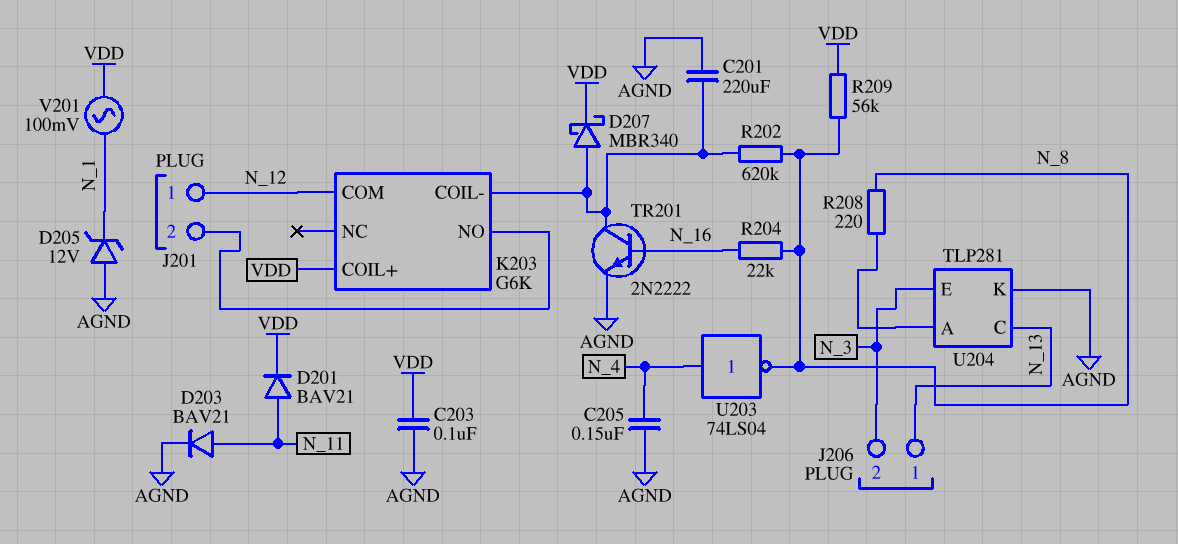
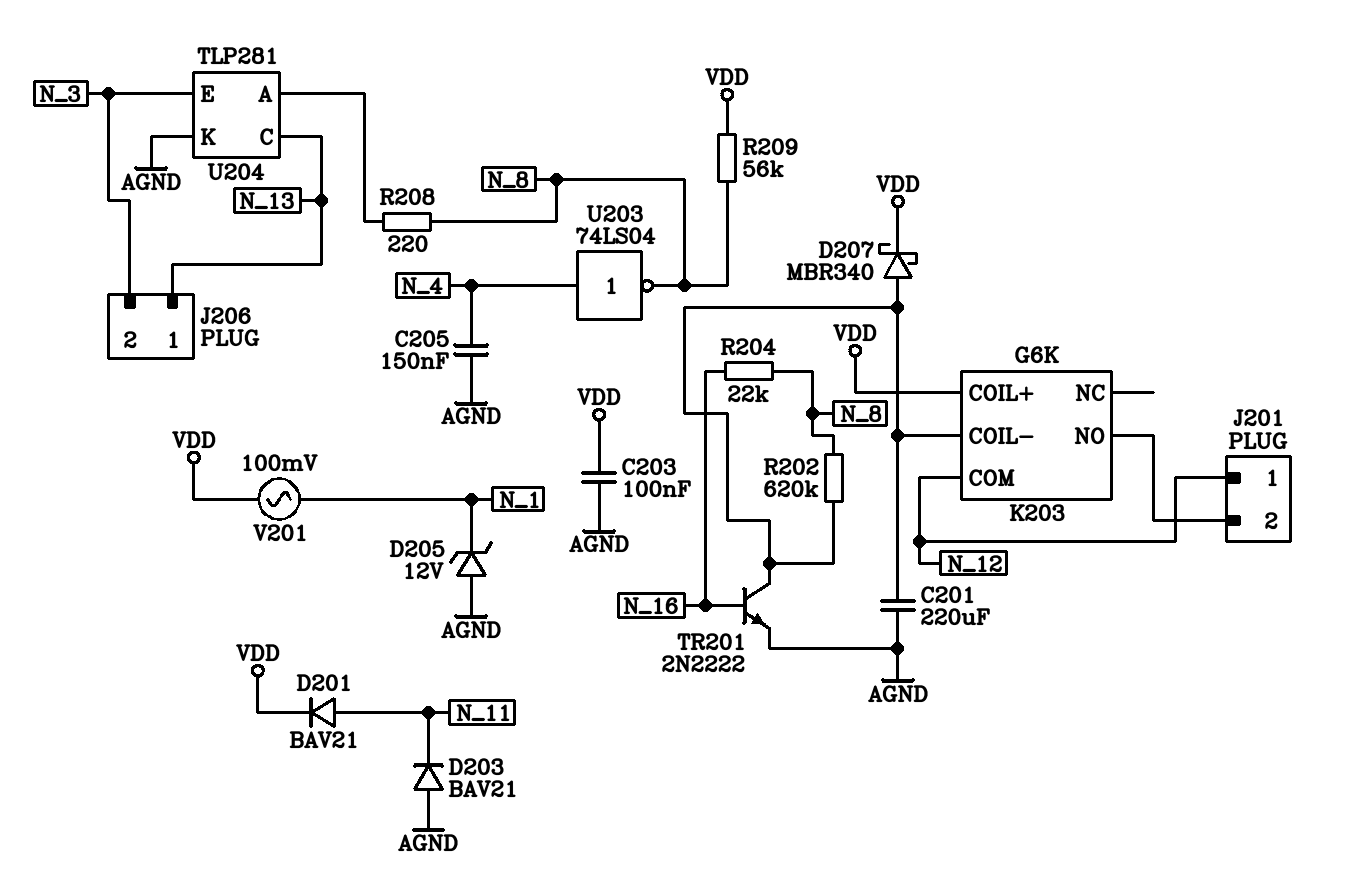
D203: diode BAV21 (A N_11, K AGND) -> diode BAV21 (A AGND, K N_11)

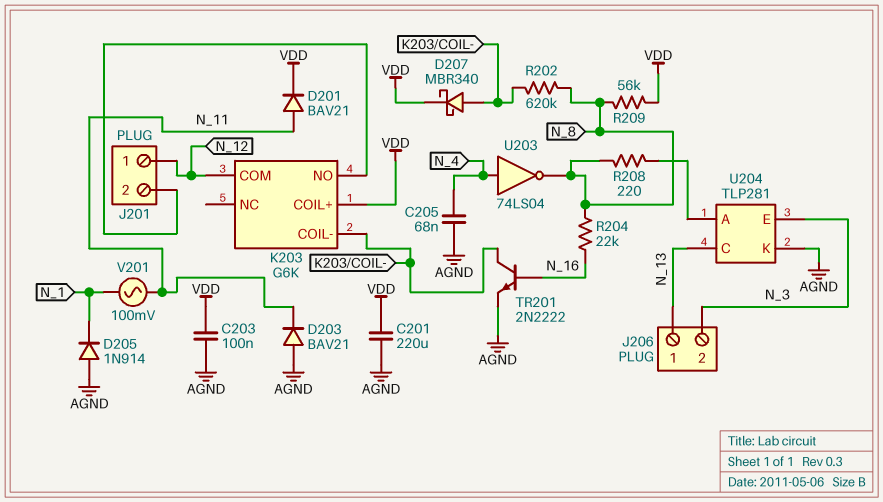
C201: 220uF (AGND, K203/COIL-) -> 220uF (AGND, VDD)
C205: 150nF (AGND, N_4) -> 68nF (AGND, N_4)
D205: zener 12V (A AGND, K N_1) -> diode 1N914 (A AGND, K N_1)
V201: AC 100mV (N_1, VDD) -> AC 100mV (N_1, N_11)

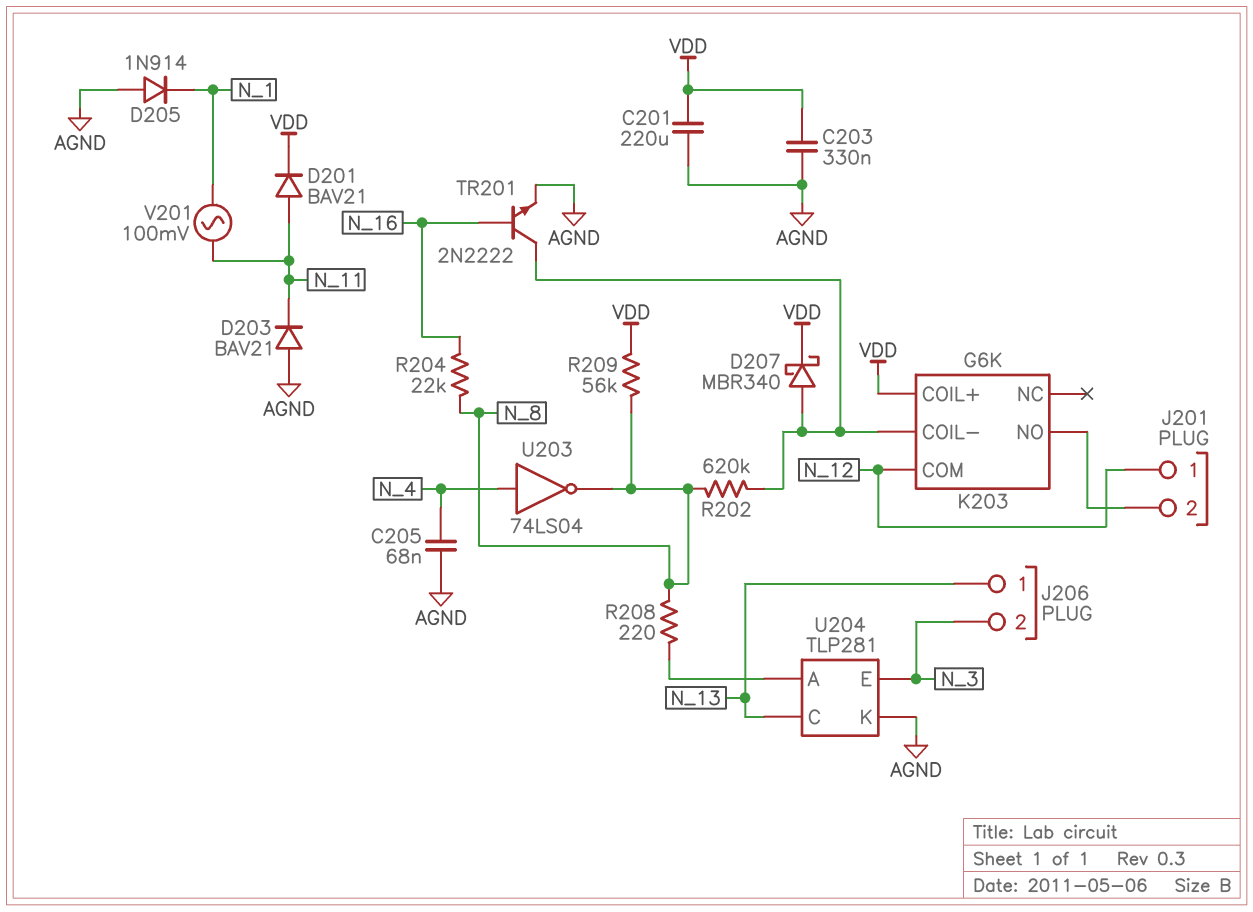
C203: 100nF (AGND, VDD) -> 330nF (AGND, VDD)

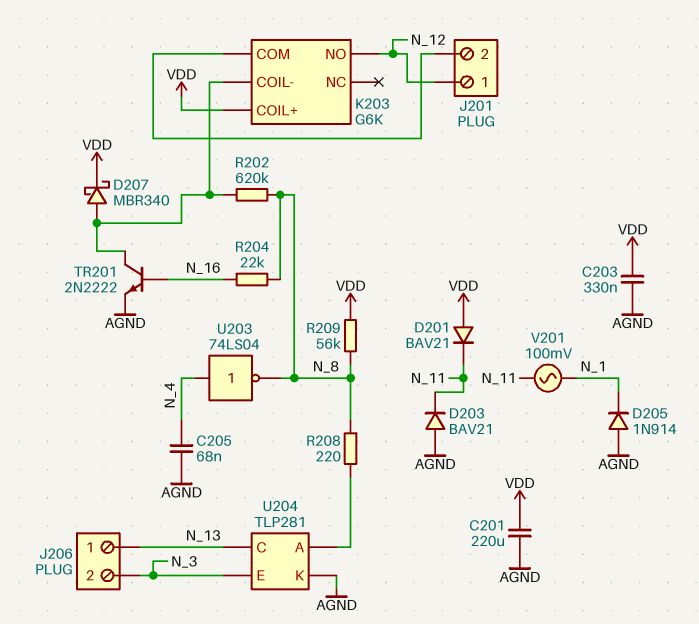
D201: diode BAV21 (A N_11, K VDD) -> diode BAV21 (A VDD, K N_11)
K203 pin COM: N_12 -> J201/2
K203 pin NO: J201/2 -> N_12

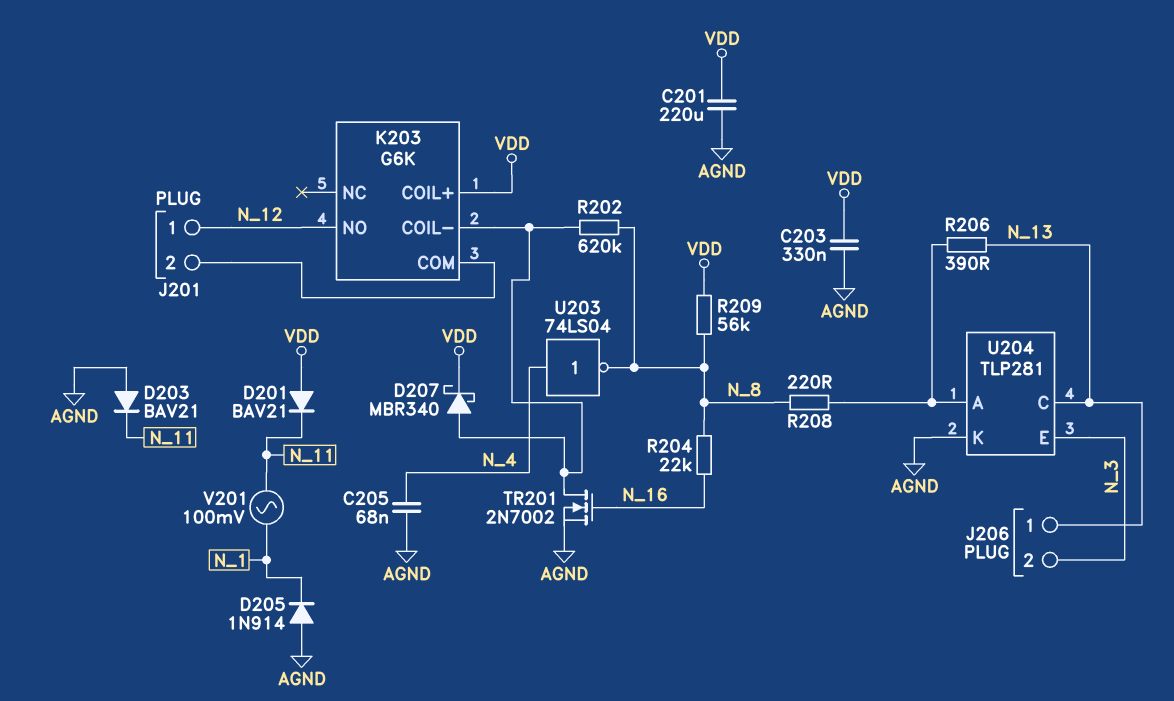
R206: none -> 390 (N_13, U204/A)
TR201: NPN 2N2222 (B N_16, C K203/COIL-, E AGND) -> NMOS 2N7002 (G N_16, D K203/COIL-, S AGND)

